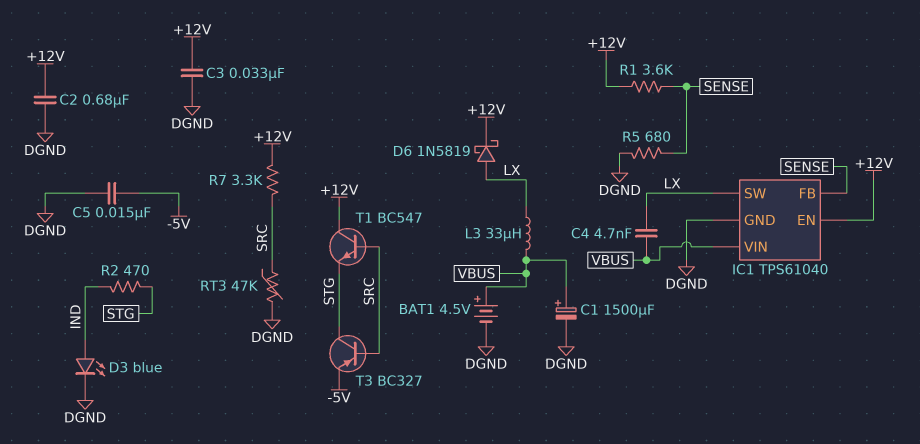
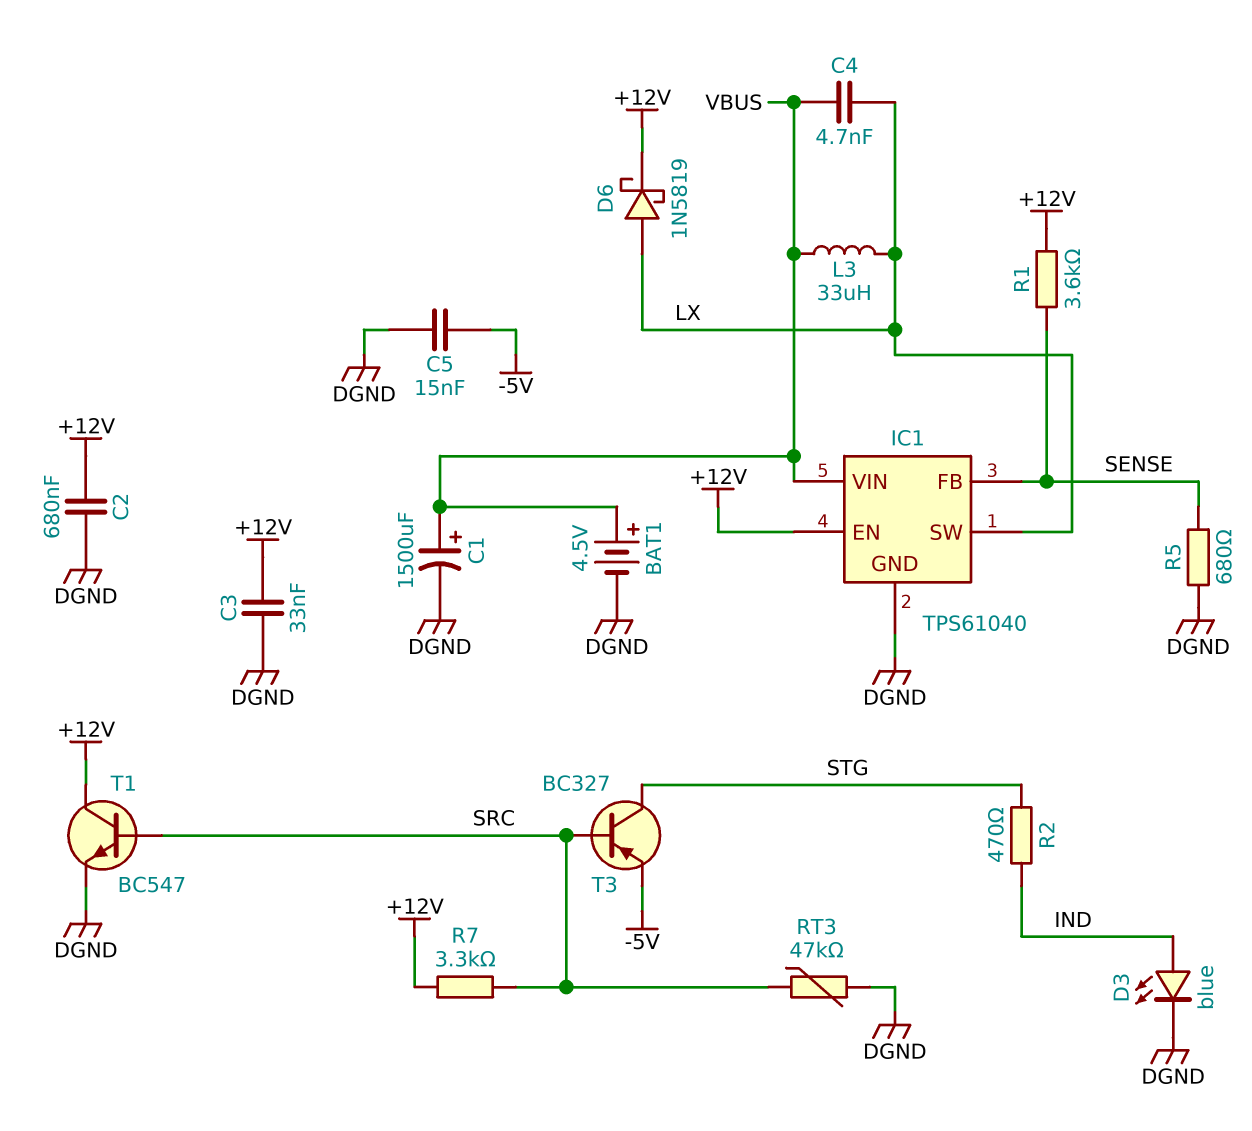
T1: NPN BC547 (B SRC, C +12V, E STG) -> NPN BC547 (B SRC, C +12V, E DGND)

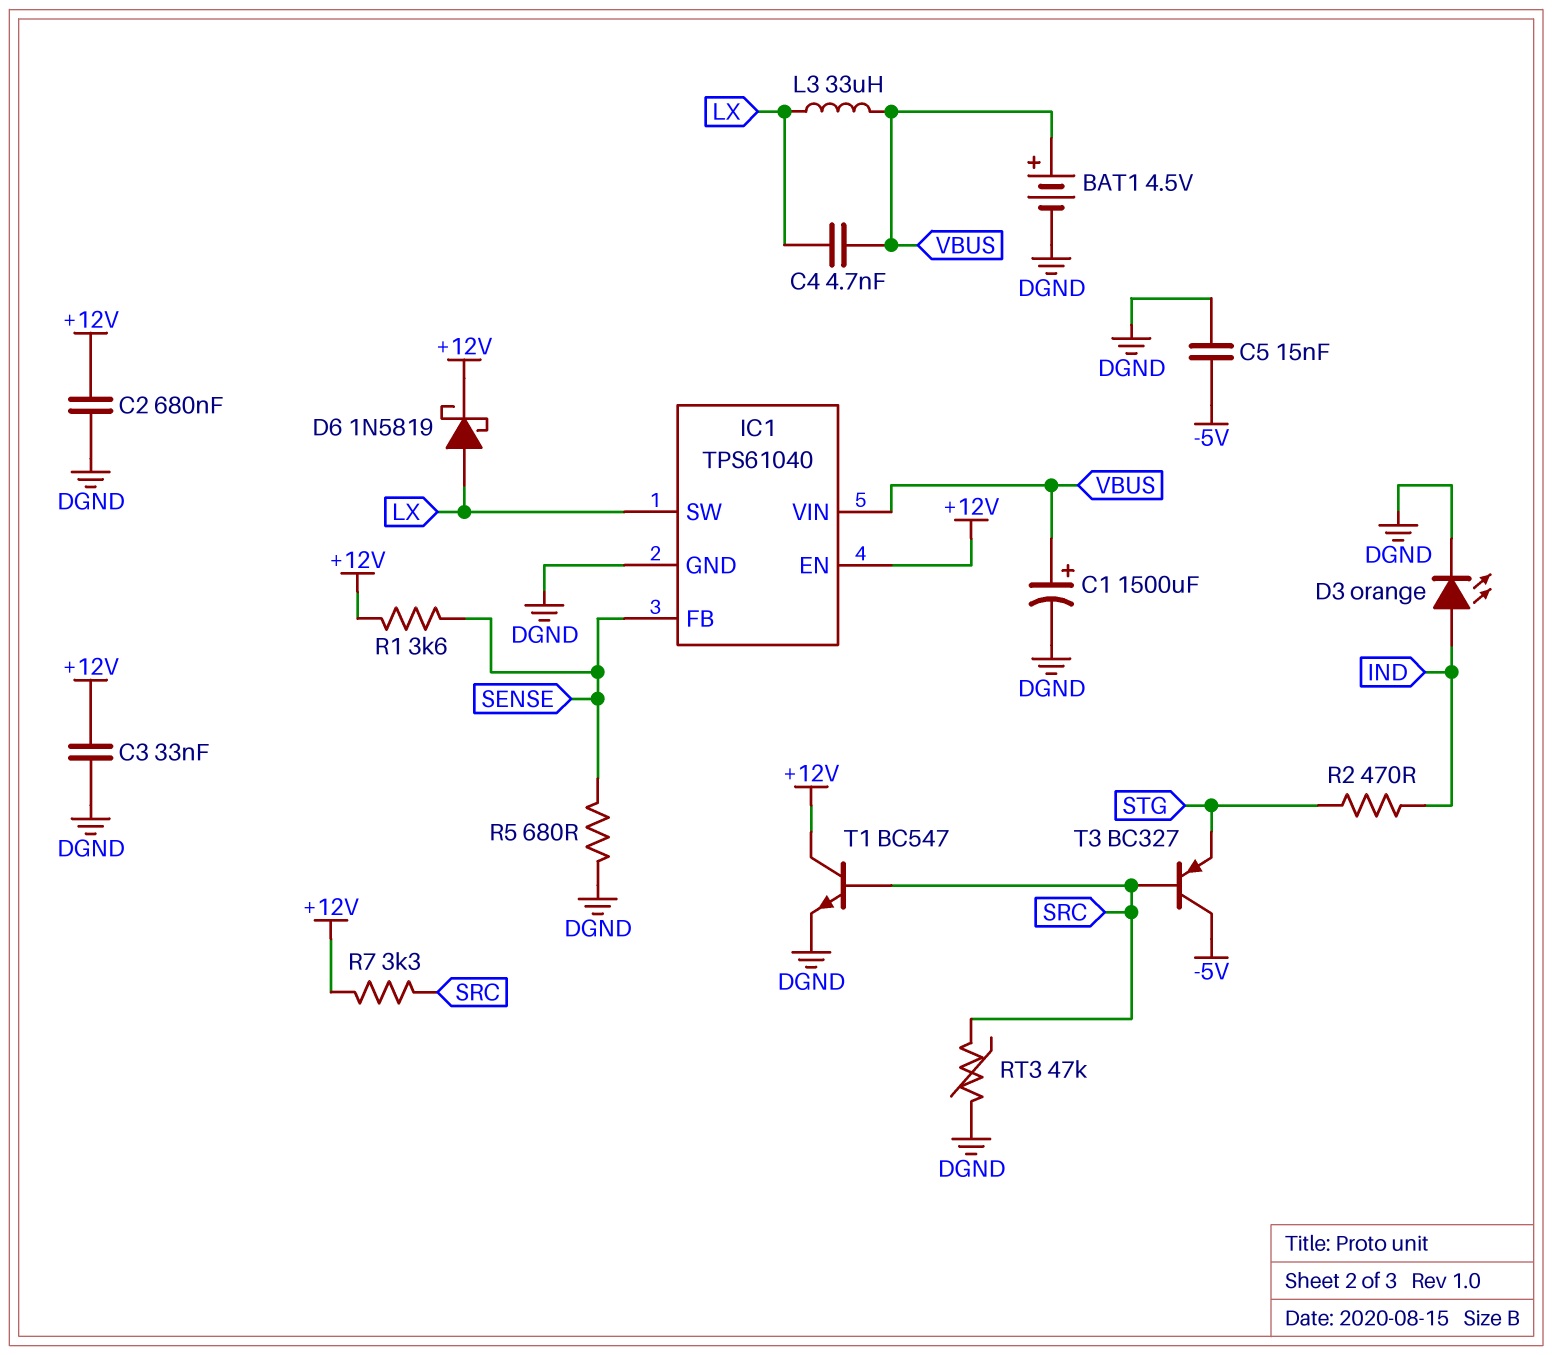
D3: LED blue (A IND, K DGND) -> LED orange (A IND, K DGND)
T3: PNP BC327 (B SRC, C STG, E -5V) -> PNP BC327 (B SRC, C -5V, E STG)

